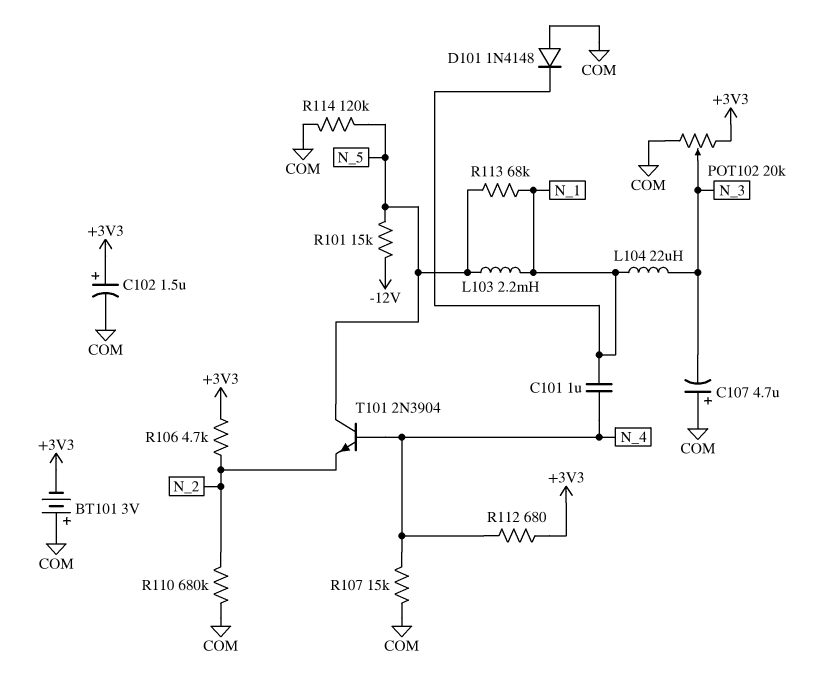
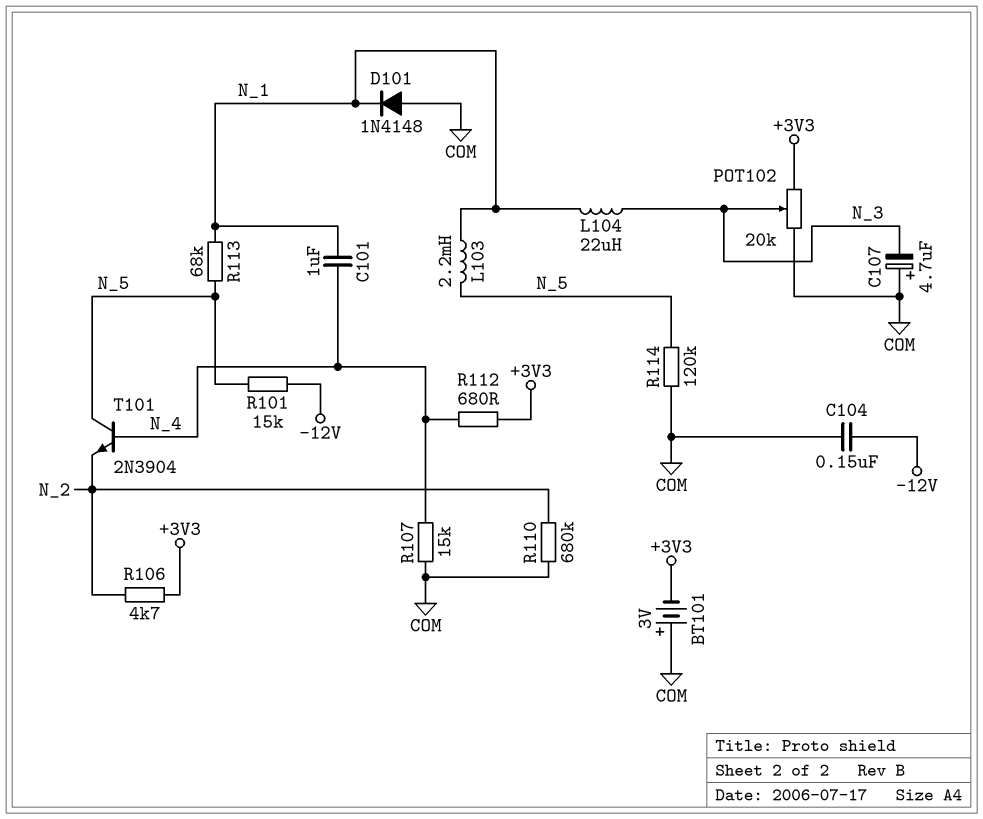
C102: 1.5uF (plus +3V3, minus COM) -> none
C104: none -> 150nF (-12V, COM)

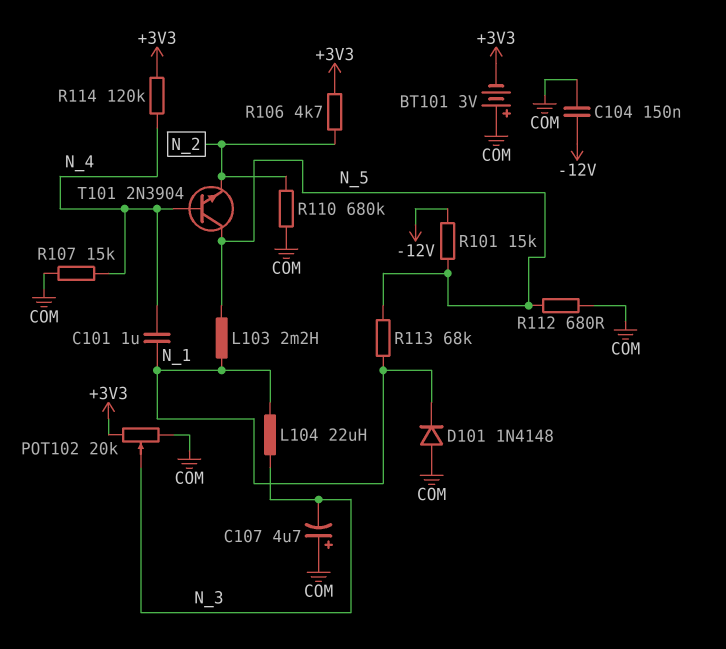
R112: 680 (+3V3, N_4) -> 680 (COM, N_5)
R114: 120k (COM, N_5) -> 120k (+3V3, N_4)

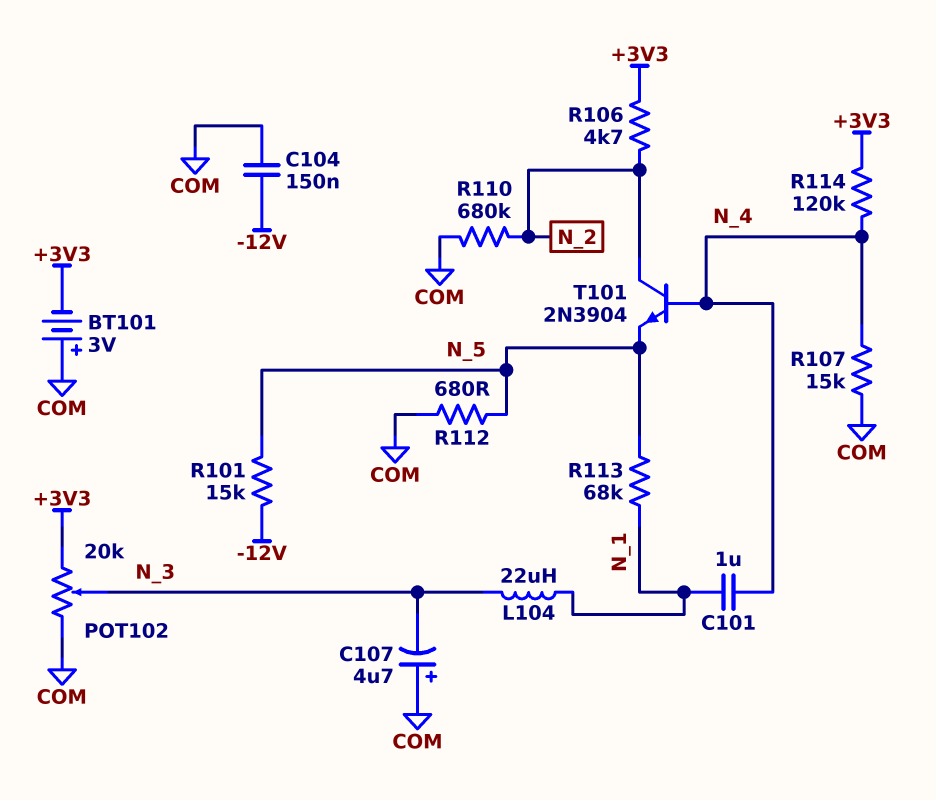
D101: diode 1N4148 (A COM, K N_1) -> none
L103: 2.2mH (N_1, N_5) -> none
T101: NPN 2N3904 (B N_4, C N_5, E N_2) -> NPN 2N3904 (B N_4, C N_2, E N_5)

